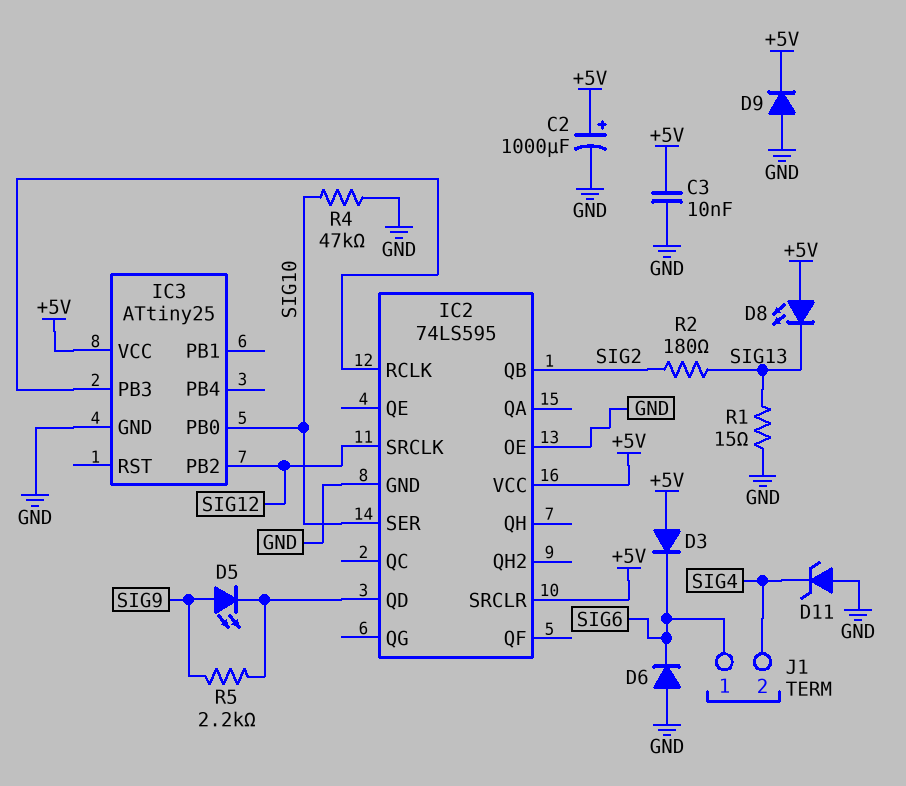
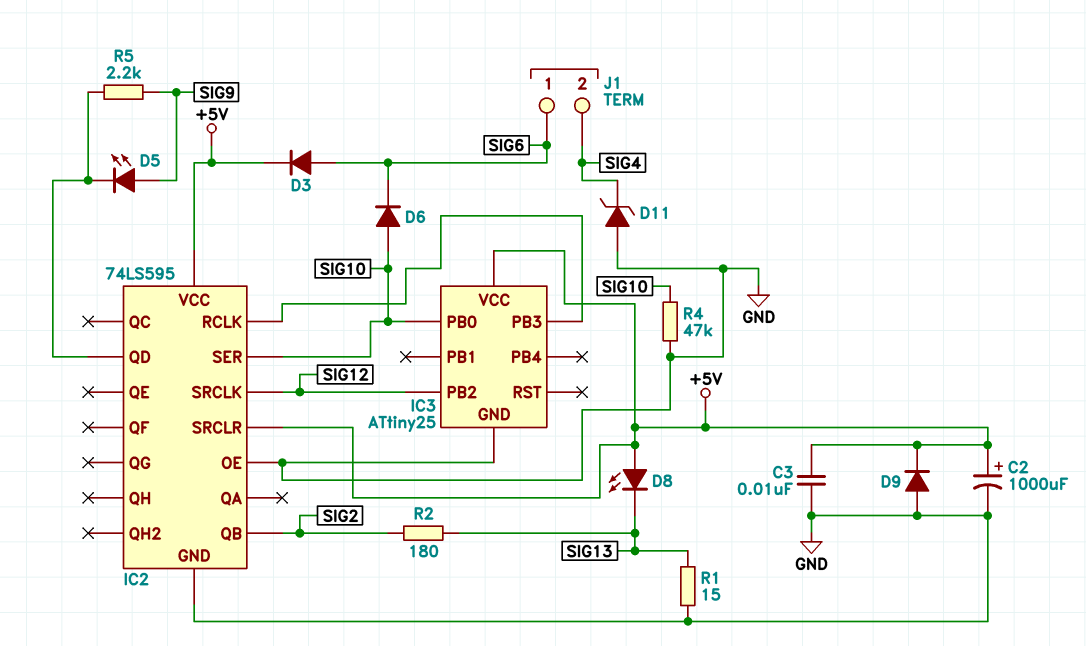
D3: diode (A +5V, K SIG6) -> diode (A SIG6, K +5V)
D6: diode (A GND, K SIG6) -> diode (A SIG10, K SIG6)

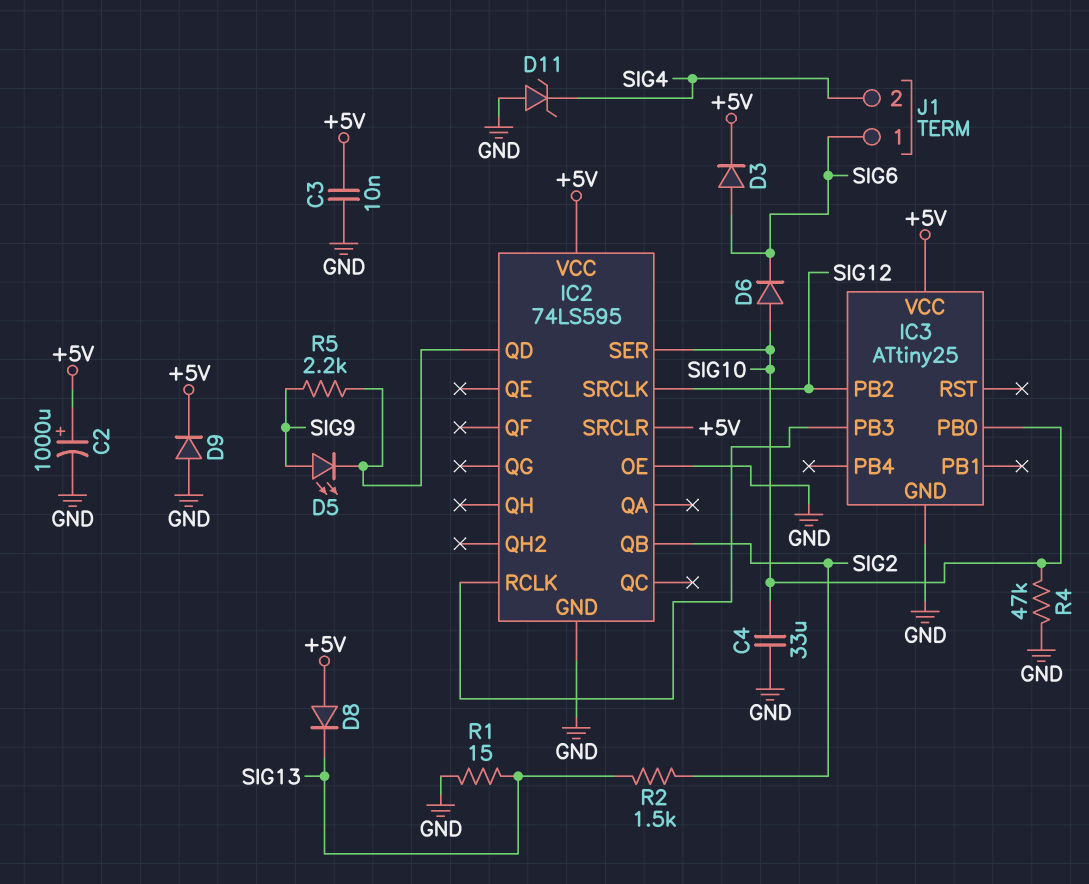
C4: none -> 33uF (GND, SIG10)
D8: LED (A +5V, K SIG13) -> diode (A +5V, K SIG13)
R2: 180 (SIG2, SIG13) -> 1.5k (SIG2, SIG13)

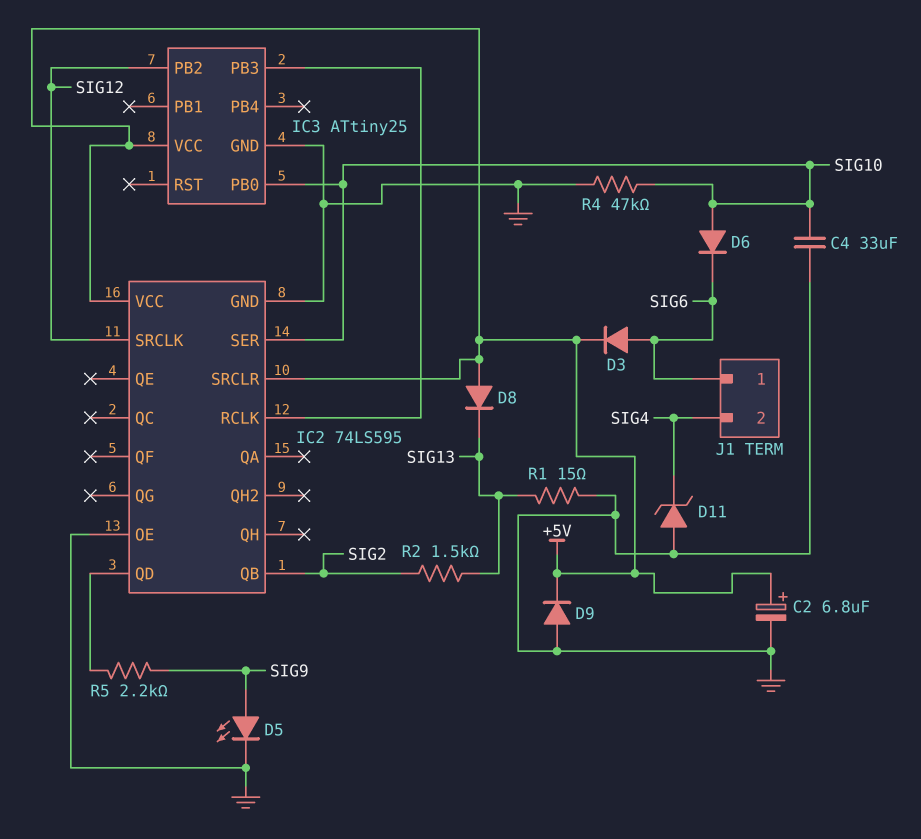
C2: 1000uF (plus +5V, minus GND) -> 6.8uF (plus +5V, minus GND)
C3: 10nF (+5V, GND) -> none
D5: LED (A SIG9, K IC2/QD) -> LED (A SIG9, K GND)

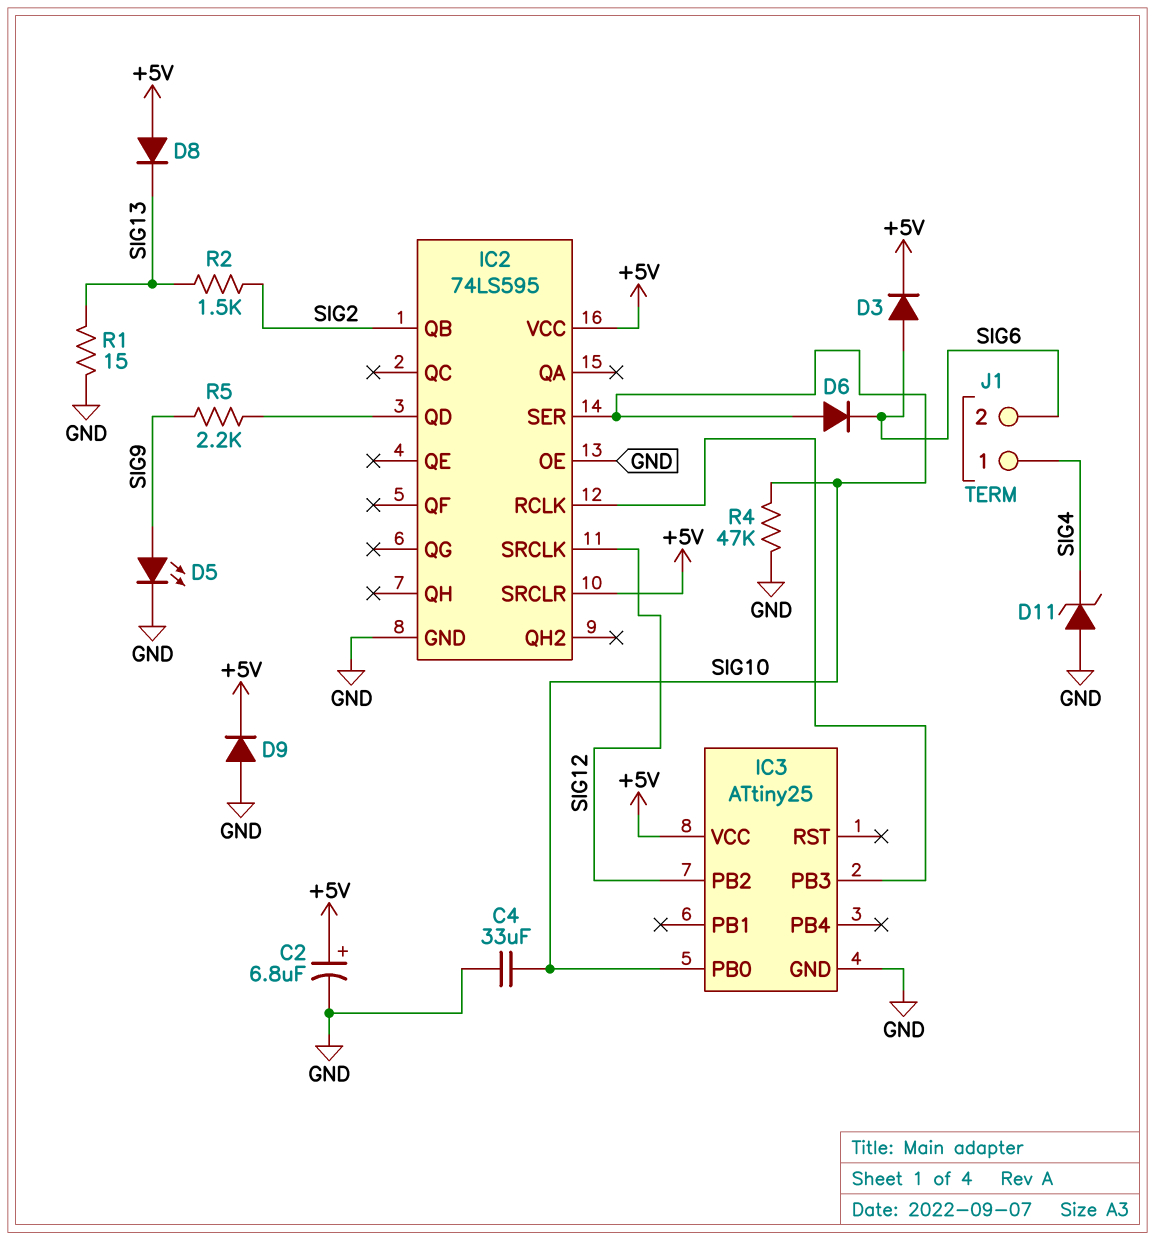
J1 pin 1: SIG6 -> SIG4
J1 pin 2: SIG4 -> SIG6

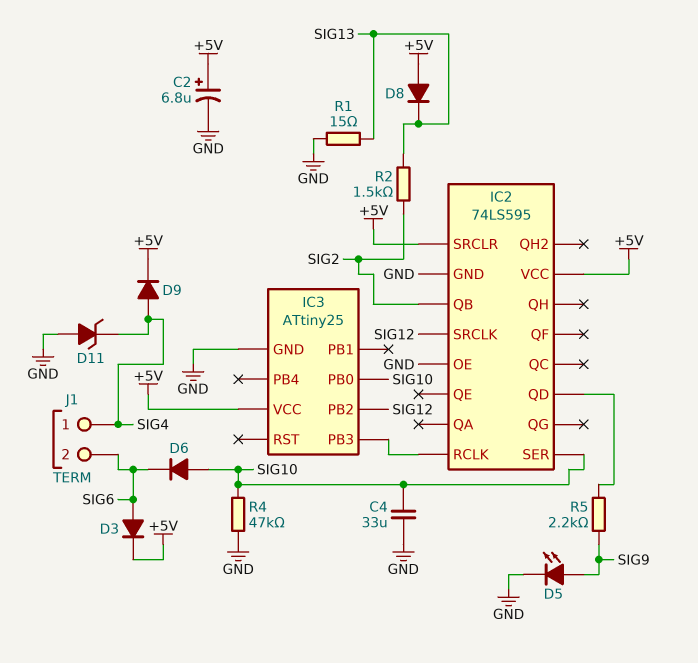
D9: diode (A GND, K +5V) -> diode (A SIG4, K +5V)

